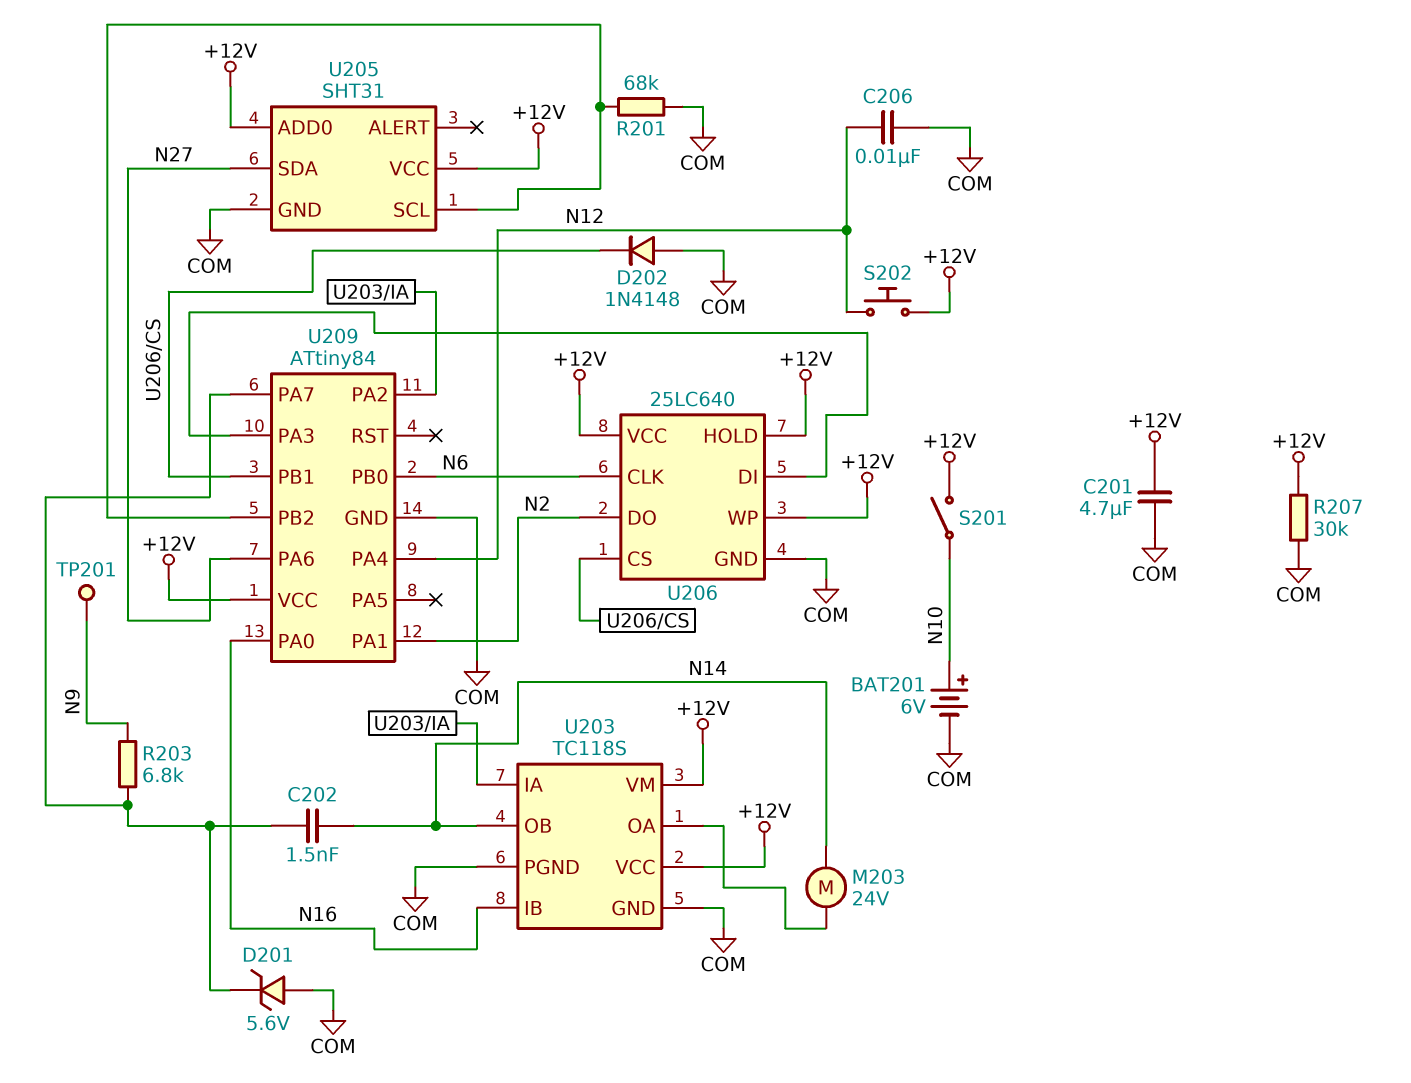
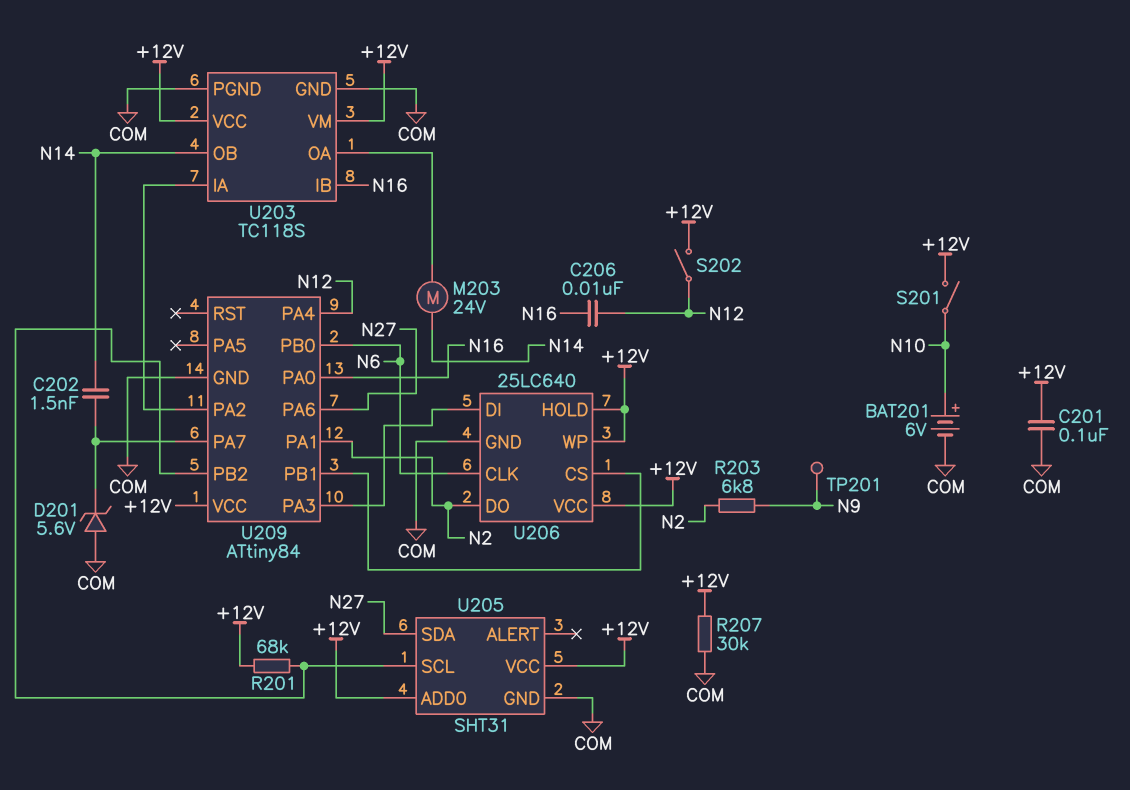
C201: 4.7uF (+12V, COM) -> 100nF (+12V, COM)
C206: 10nF (COM, N12) -> 10nF (N12, N16)
D202: diode 1N4148 (A COM, K U206/CS) -> none
R201: 68k (COM, U205/SCL) -> 68k (+12V, U205/SCL)
R203: 6.8k (N9, U209/PA7) -> 6.8k (N2, N9)
S202: button (+12V, N12) -> switch (+12V, N12)

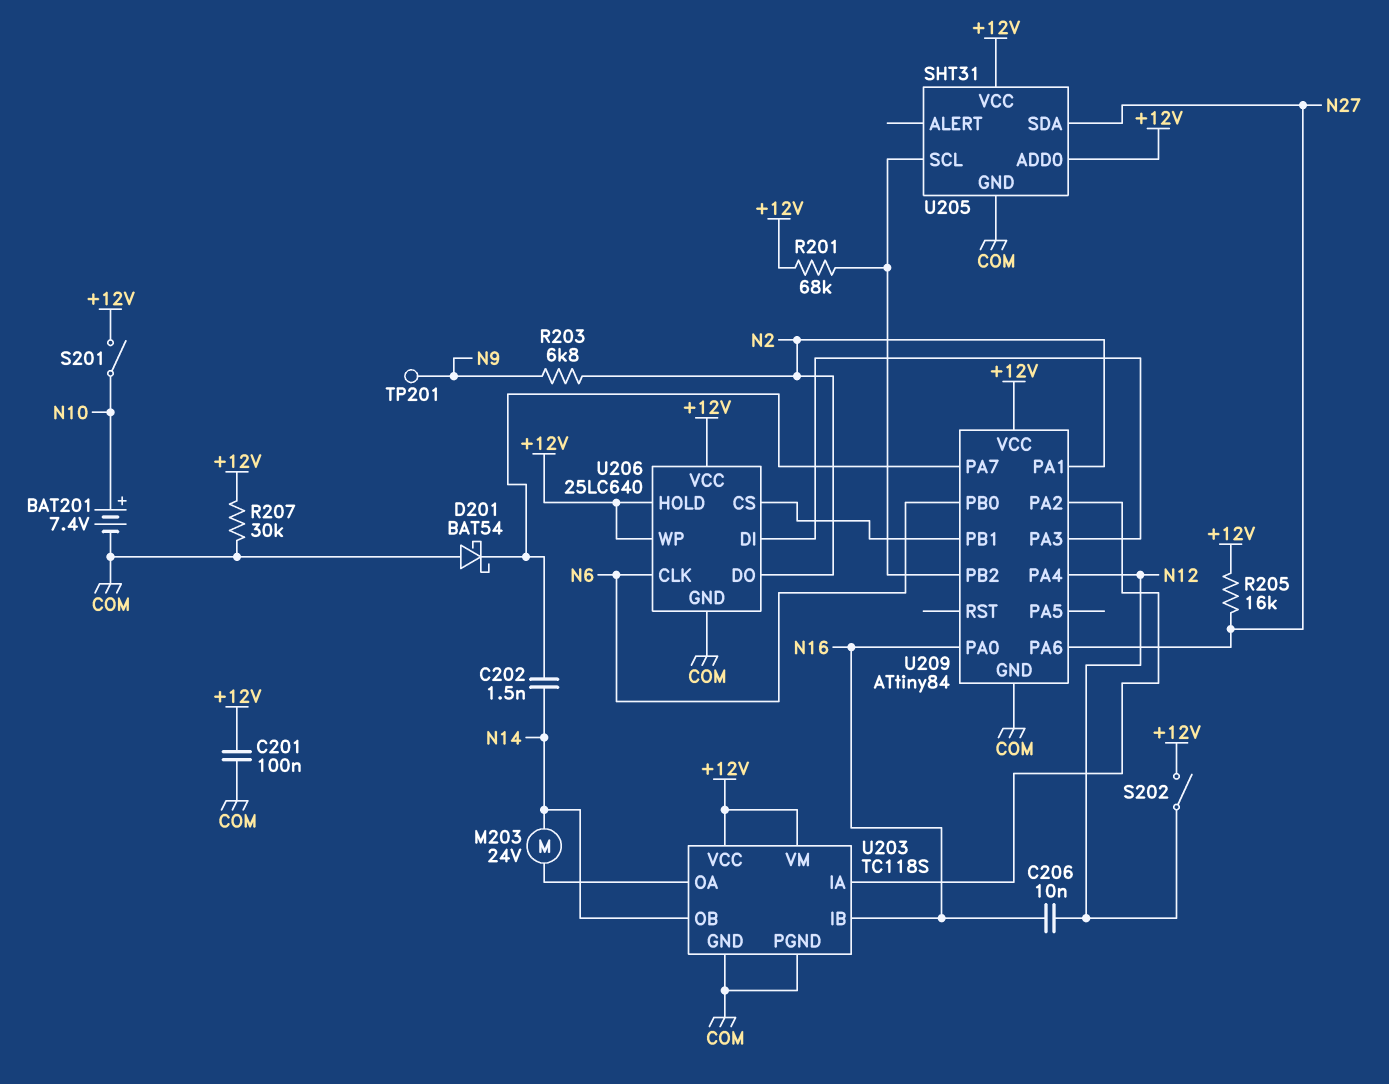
BAT201: 6V (plus N10, minus COM) -> 7.4V (plus N10, minus COM)
D201: zener 5.6V (A COM, K U209/PA7) -> schottky BAT54 (A COM, K U209/PA7)
R205: none -> 16k (+12V, N27)

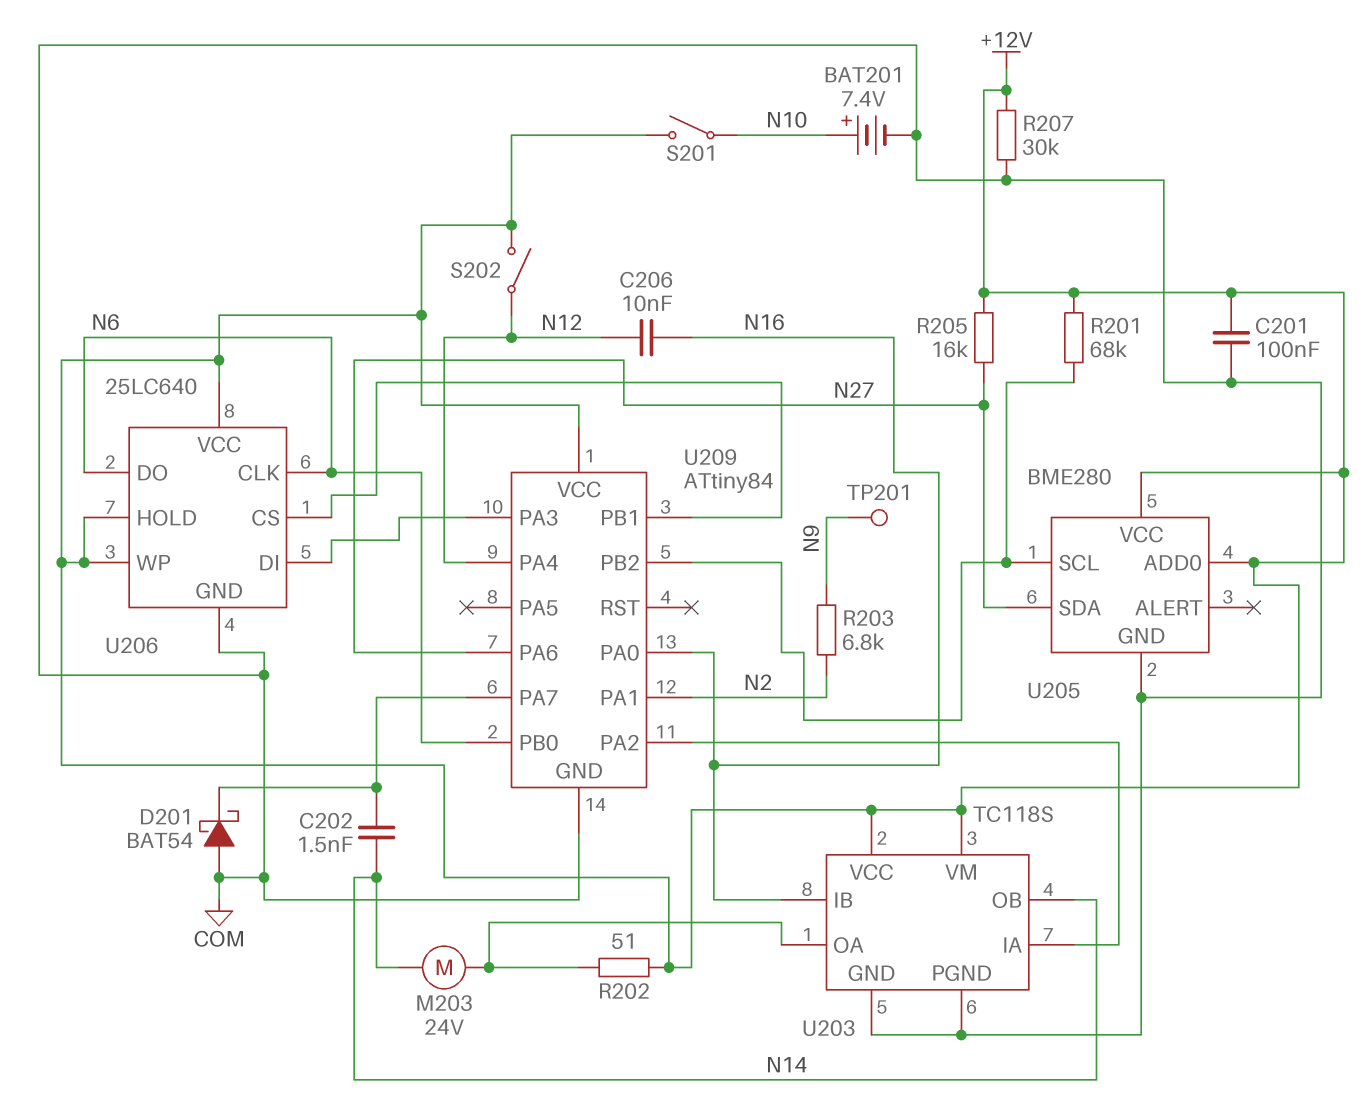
R202: none -> 51 (+12V, U203/OA)
U205: SHT31 -> BME280
U206 pin DO: N2 -> N6

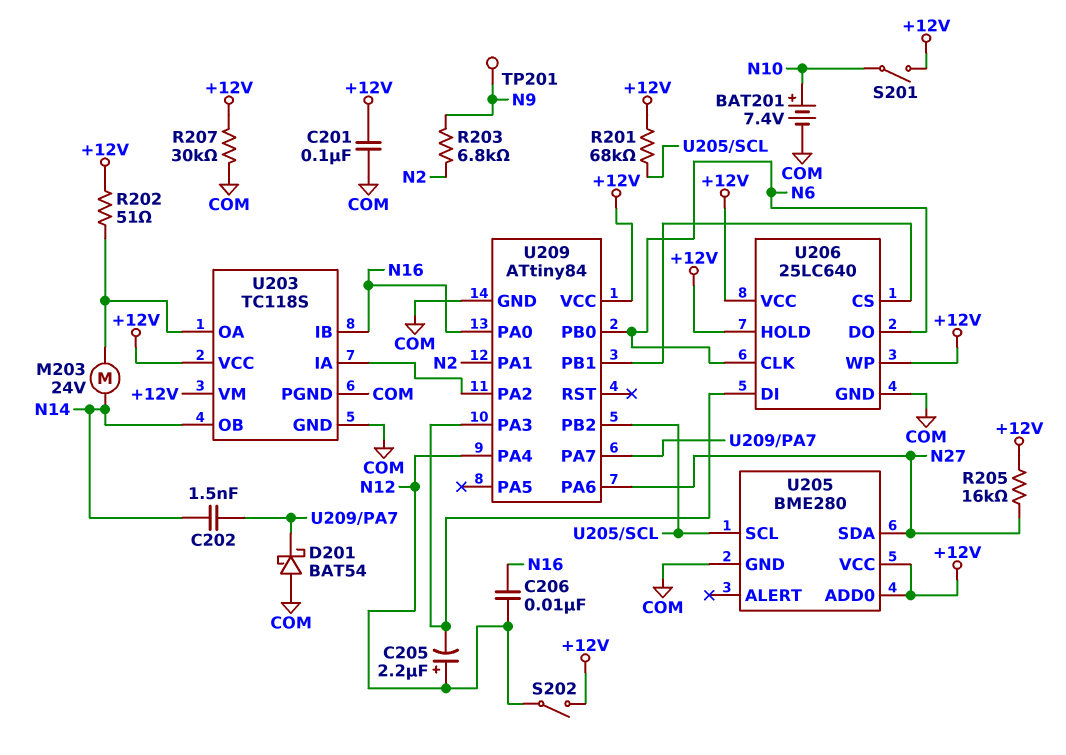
C205: none -> 2.2uF (plus N12, minus U206/DI)

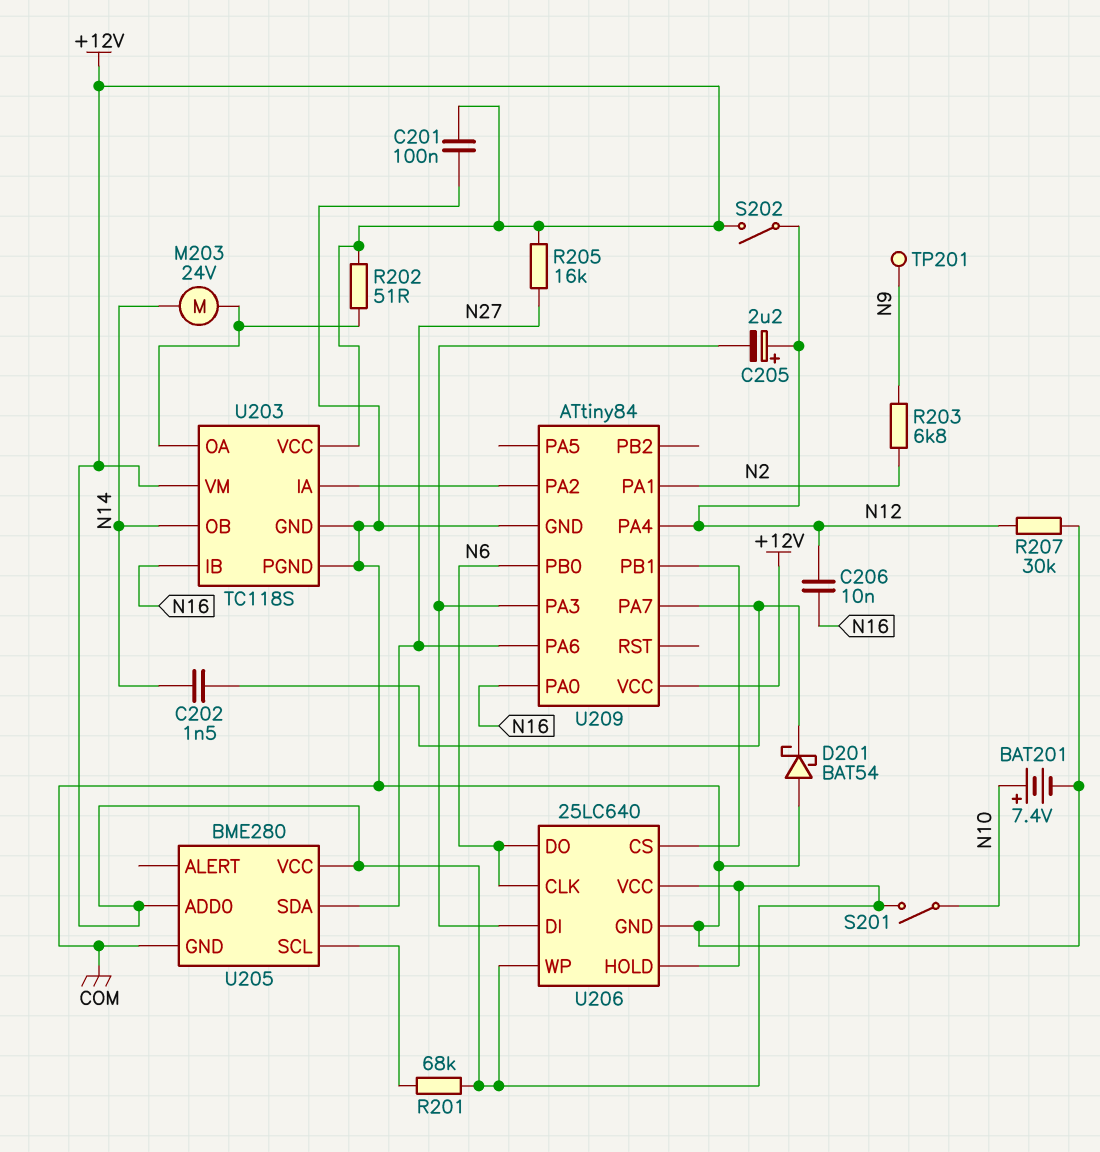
R207: 30k (+12V, COM) -> 30k (COM, N12)
U209 pin PB2: U205/SCL -> none

